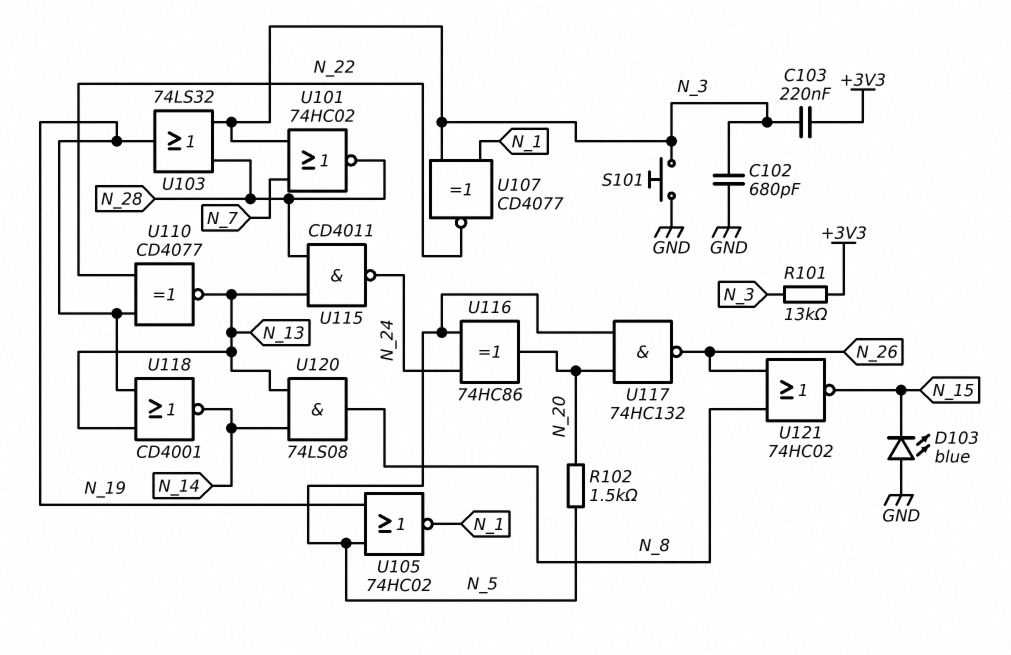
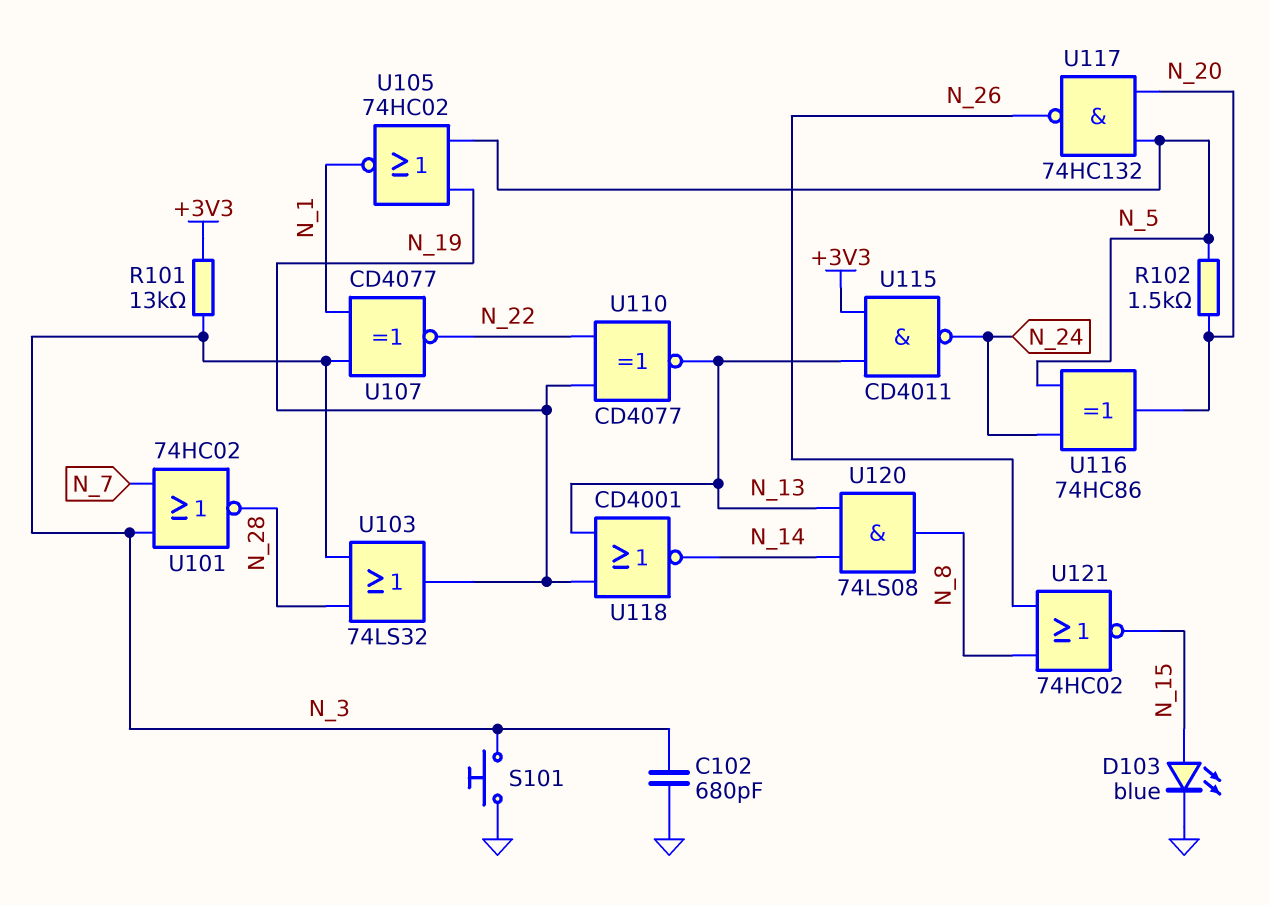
C103: 220nF (+3V3, N_3) -> none
D103: LED blue (A GND, K N_15) -> LED blue (A N_15, K GND)
U115: NAND CD4011 (in N_13, in N_28, out N_24) -> NAND CD4011 (in +3V3, in N_13, out N_24)

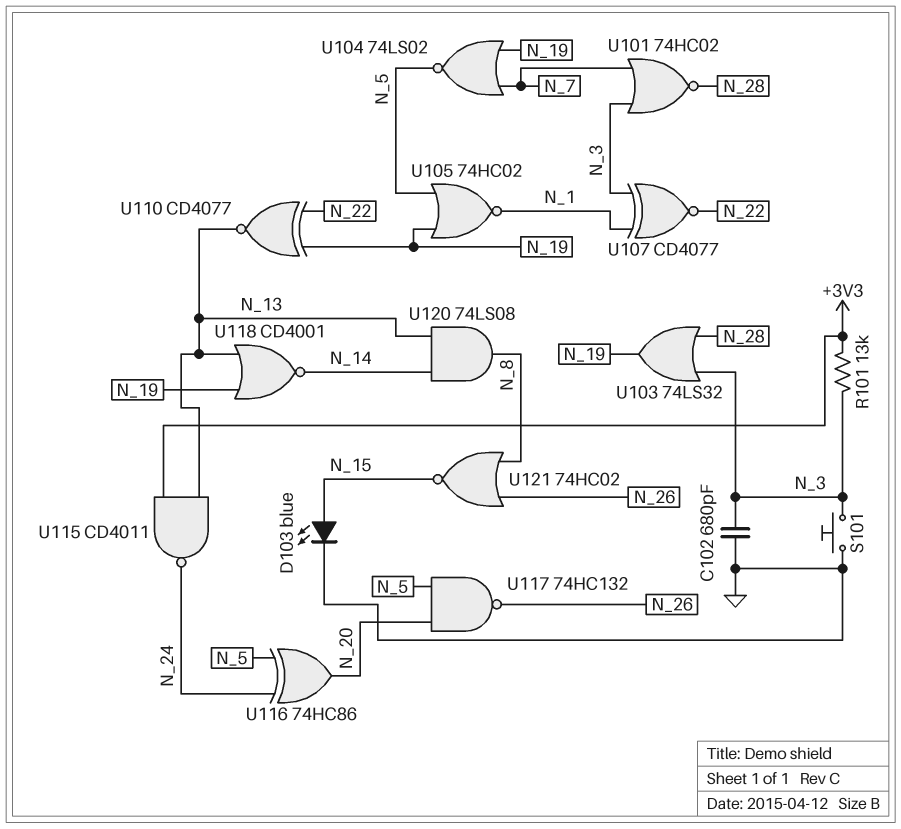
R102: 1.5k (N_5, N_20) -> none
U104: none -> NOR 74LS02 (in N_7, in N_19, out N_5)

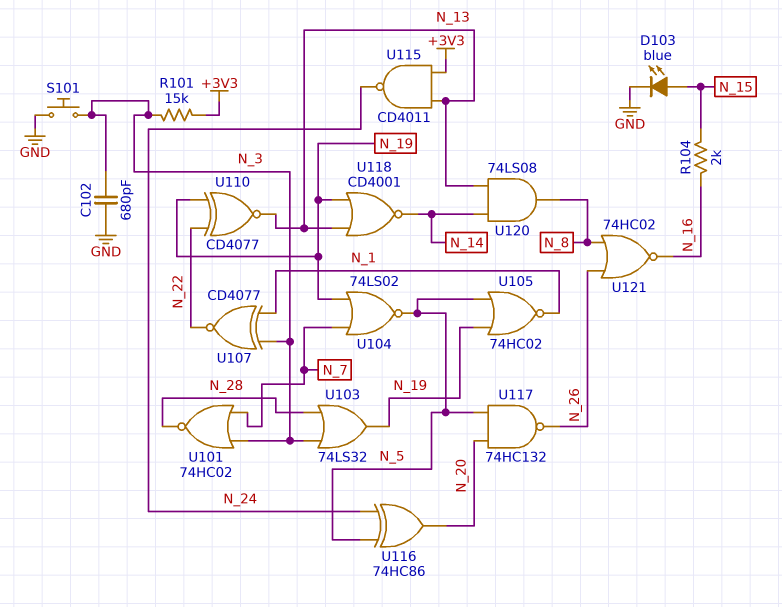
R101: 13k (+3V3, N_3) -> 15k (+3V3, N_3)
R104: none -> 2k (N_15, N_16)
U121: NOR 74HC02 (in N_8, in N_26, out N_15) -> NOR 74HC02 (in N_8, in N_26, out N_16)

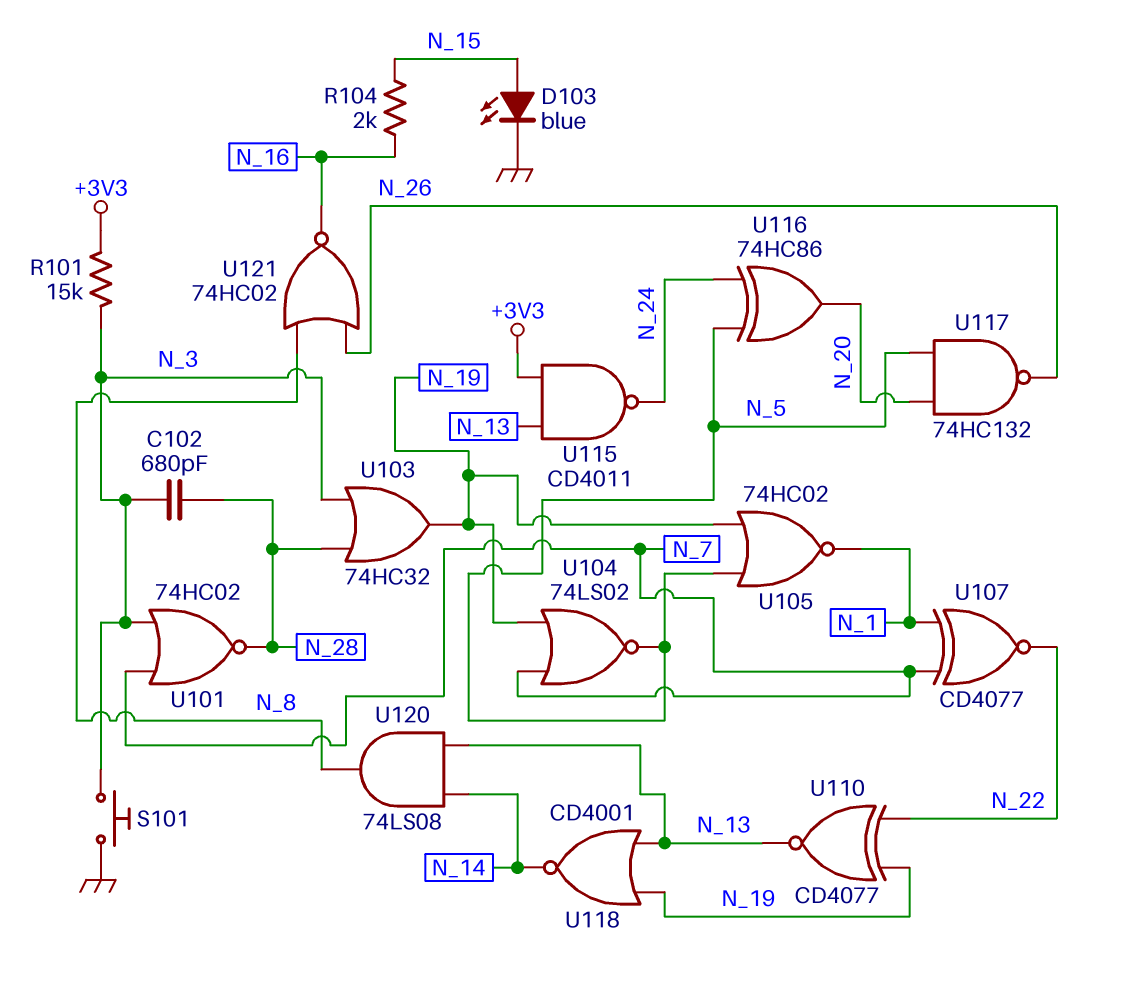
C102: 680pF (GND, N_3) -> 680pF (N_3, N_28)
U103: OR 74LS32 (in N_3, in N_28, out N_19) -> OR 74HC32 (in N_3, in N_28, out N_19)
U107: XNOR CD4077 (in N_1, in N_3, out N_22) -> XNOR CD4077 (in N_1, in N_7, out N_22)

